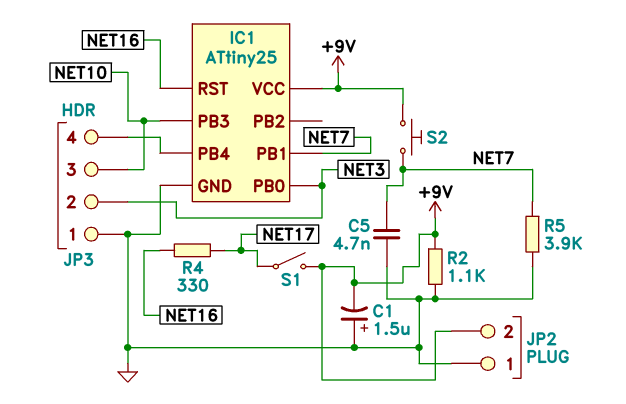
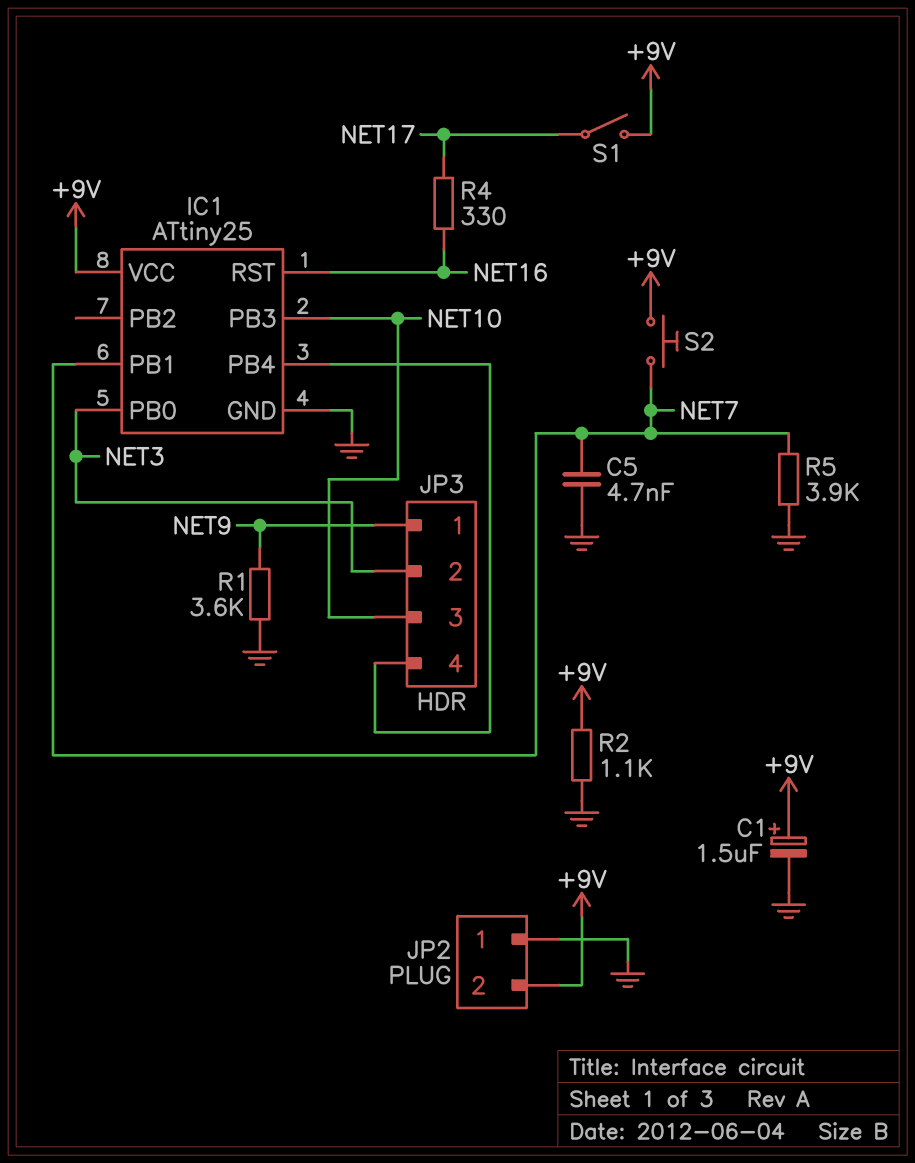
C1: 1.5uF (plus GND, minus +9V) -> 1.5uF (plus +9V, minus GND)
JP3 pin 1: GND -> NET9
R1: none -> 3.6k (GND, NET9)

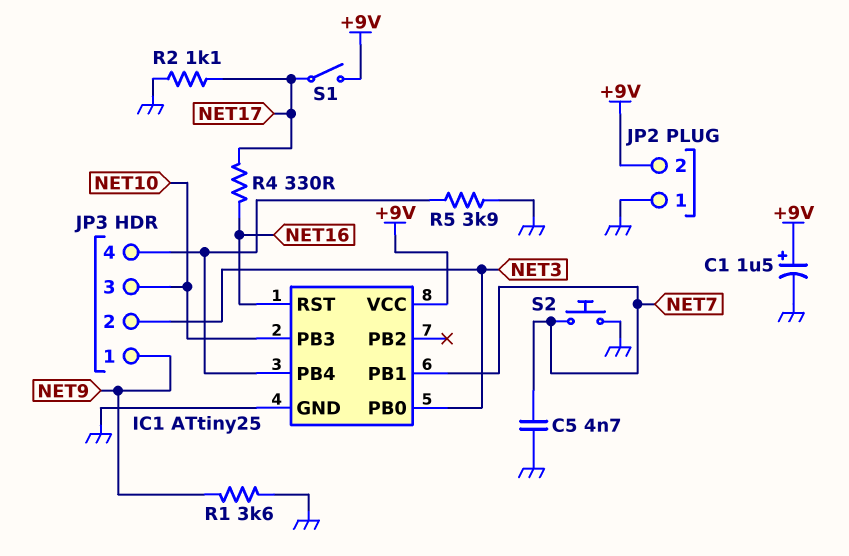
R2: 1.1k (+9V, GND) -> 1.1k (GND, NET17)
R5: 3.9k (GND, NET7) -> 3.9k (GND, IC1/PB4)
S2: button (+9V, NET7) -> button (GND, NET7)

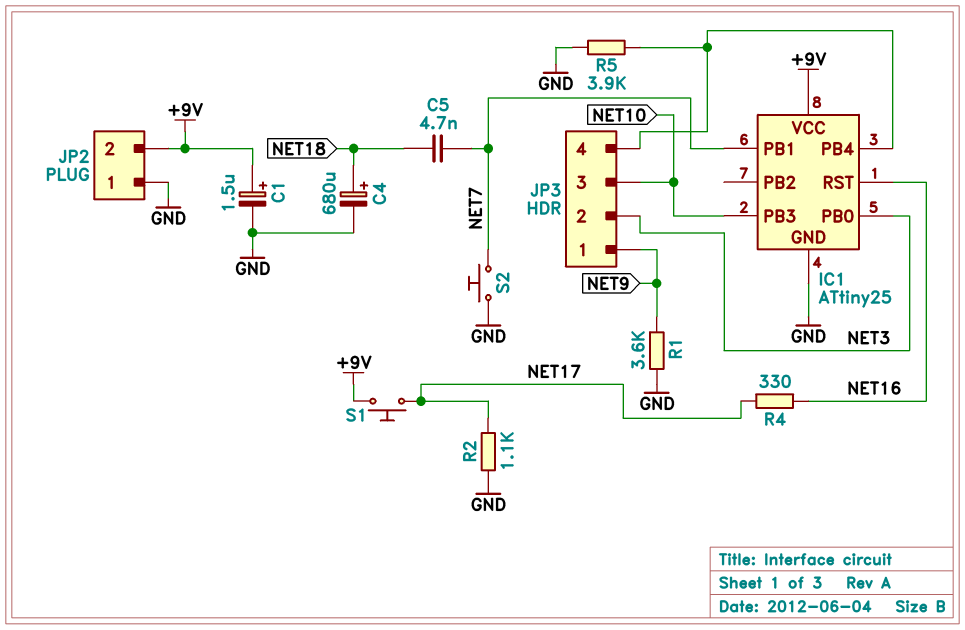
C4: none -> 680uF (plus NET18, minus GND)
C5: 4.7nF (GND, NET7) -> 4.7nF (NET7, NET18)
S1: switch (+9V, NET17) -> button (+9V, NET17)

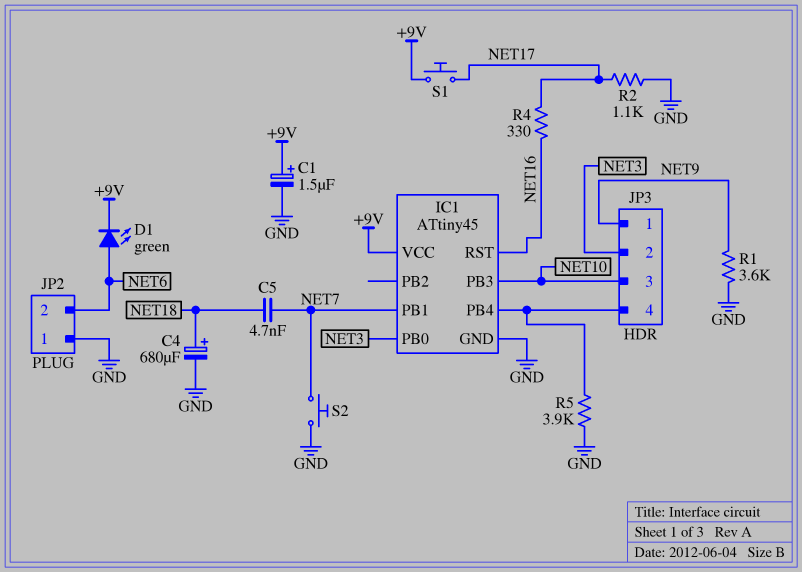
D1: none -> LED green (A NET6, K +9V)
IC1: ATtiny25 -> ATtiny45
JP2 pin 2: +9V -> NET6

